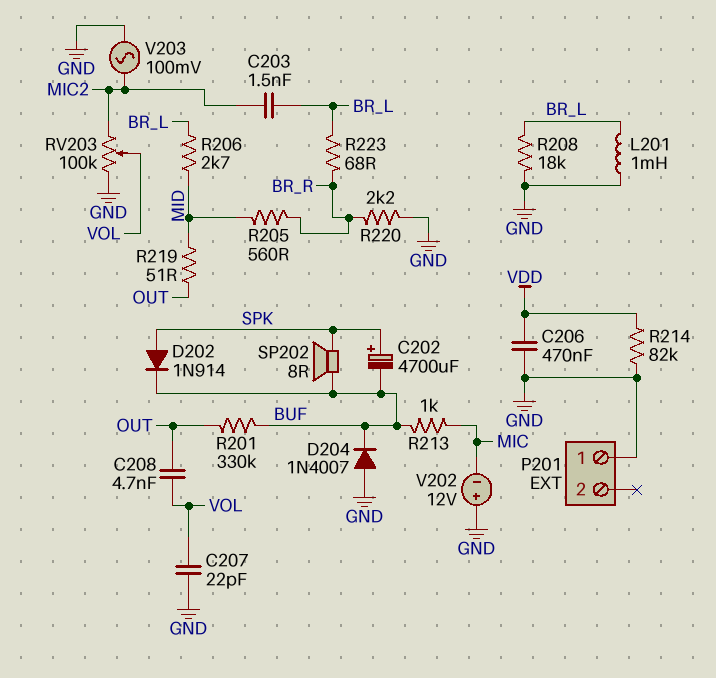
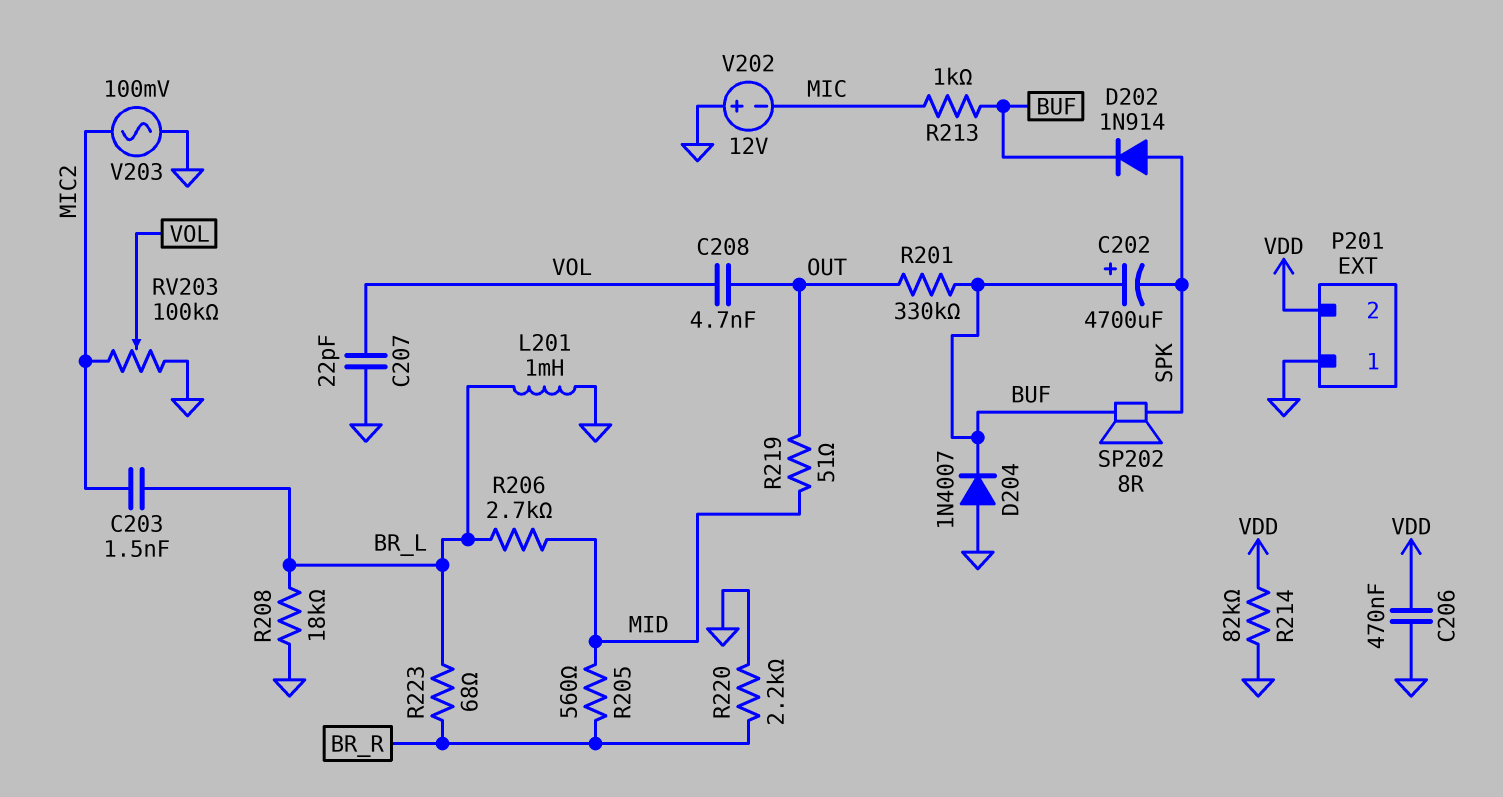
C202: 4700uF (plus SPK, minus BUF) -> 4700uF (plus BUF, minus SPK)
P201 pin 2: none -> VDD

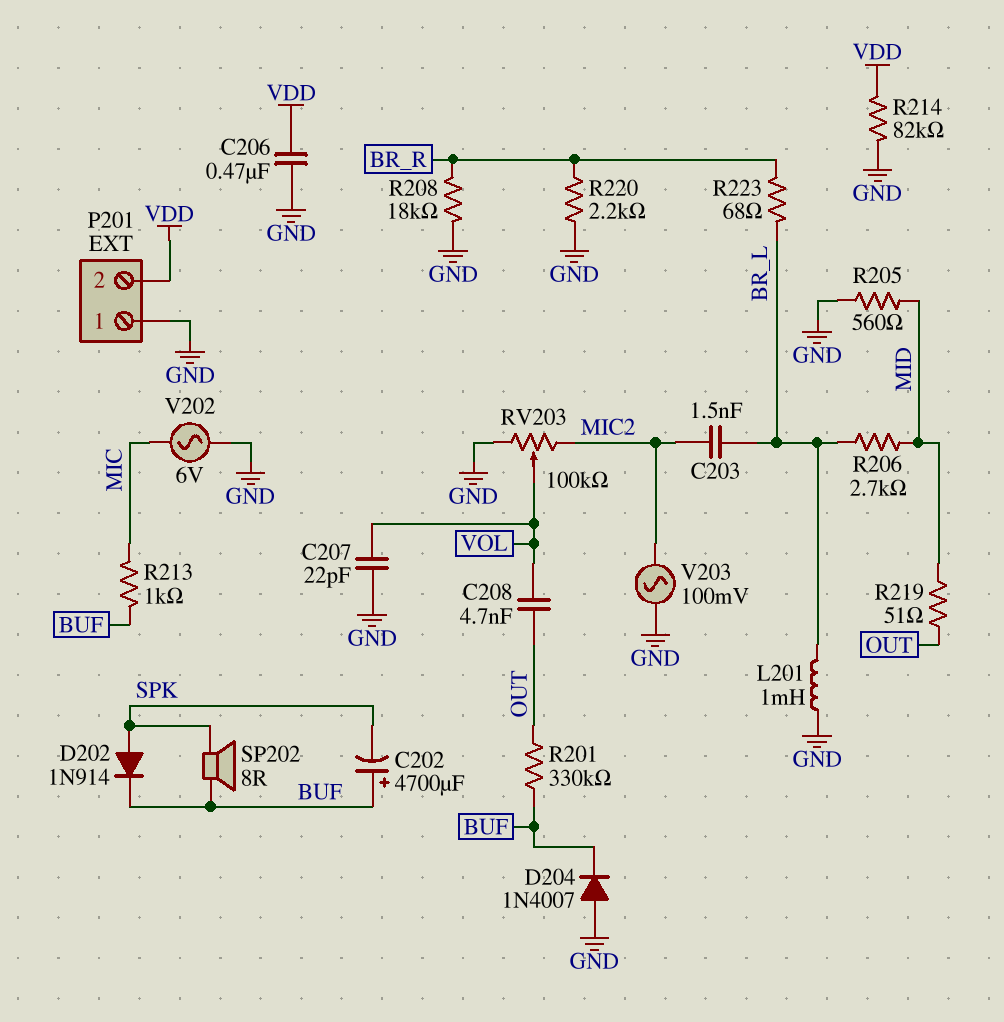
R205: 560 (BR_R, MID) -> 560 (GND, MID)
R208: 18k (BR_L, GND) -> 18k (BR_R, GND)
V202: 12V (plus GND, minus MIC) -> AC 6V (GND, MIC)

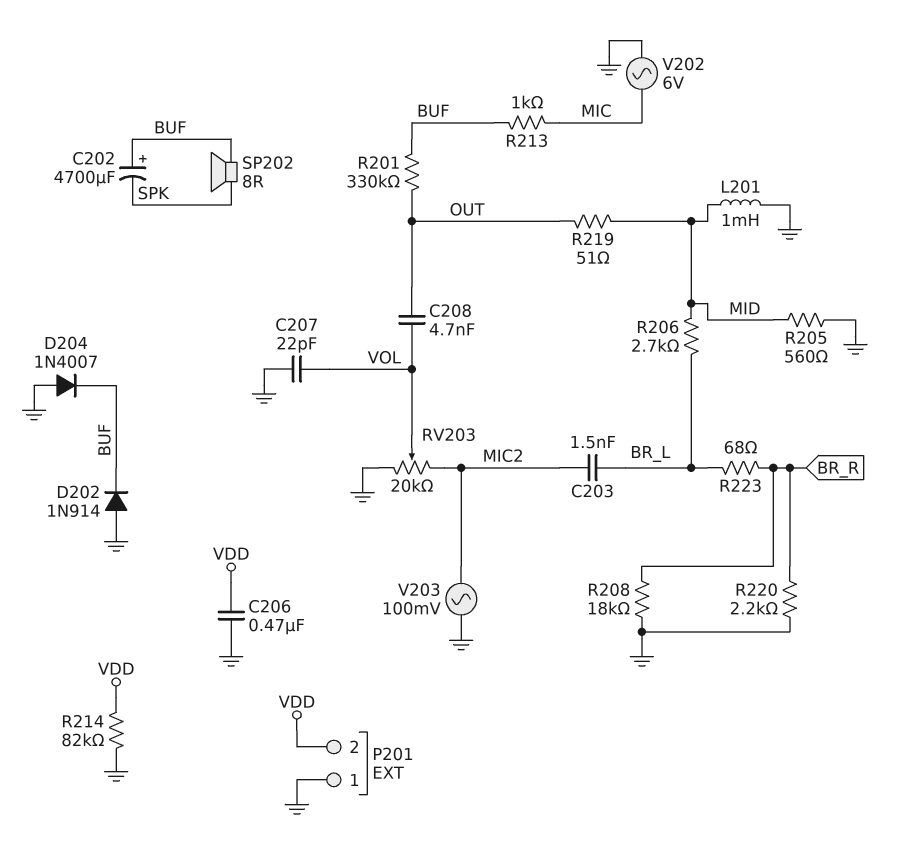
D202: diode 1N914 (A SPK, K BUF) -> diode 1N914 (A GND, K BUF)
L201: 1mH (BR_L, GND) -> 1mH (GND, MID)
RV203: 100k (GND, MIC2, wiper VOL) -> 20k (GND, MIC2, wiper VOL)

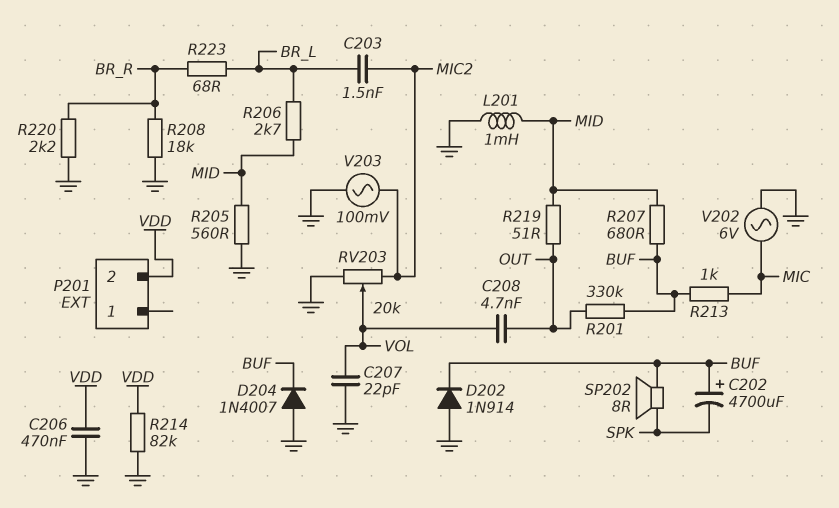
P201 pin 1: GND -> none
R207: none -> 680 (BUF, MID)

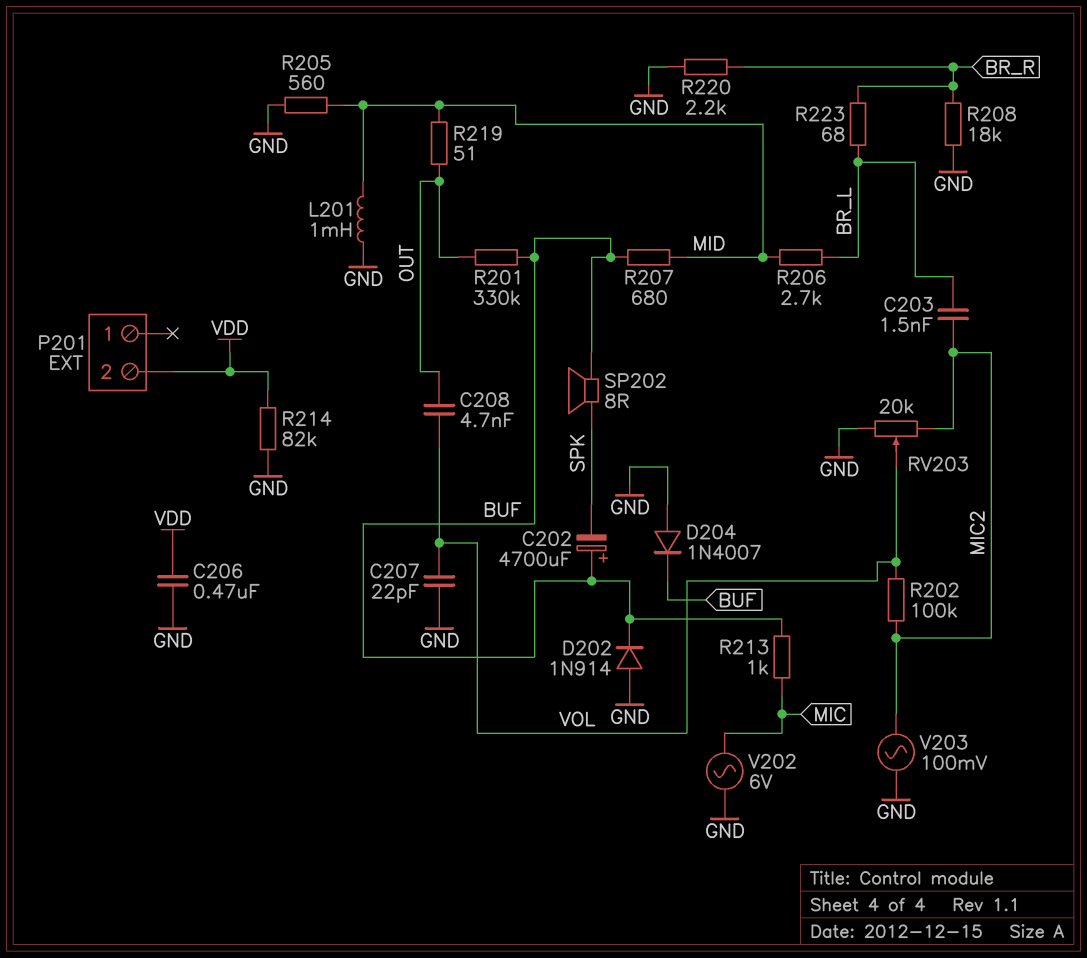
R202: none -> 100k (MIC2, VOL)

